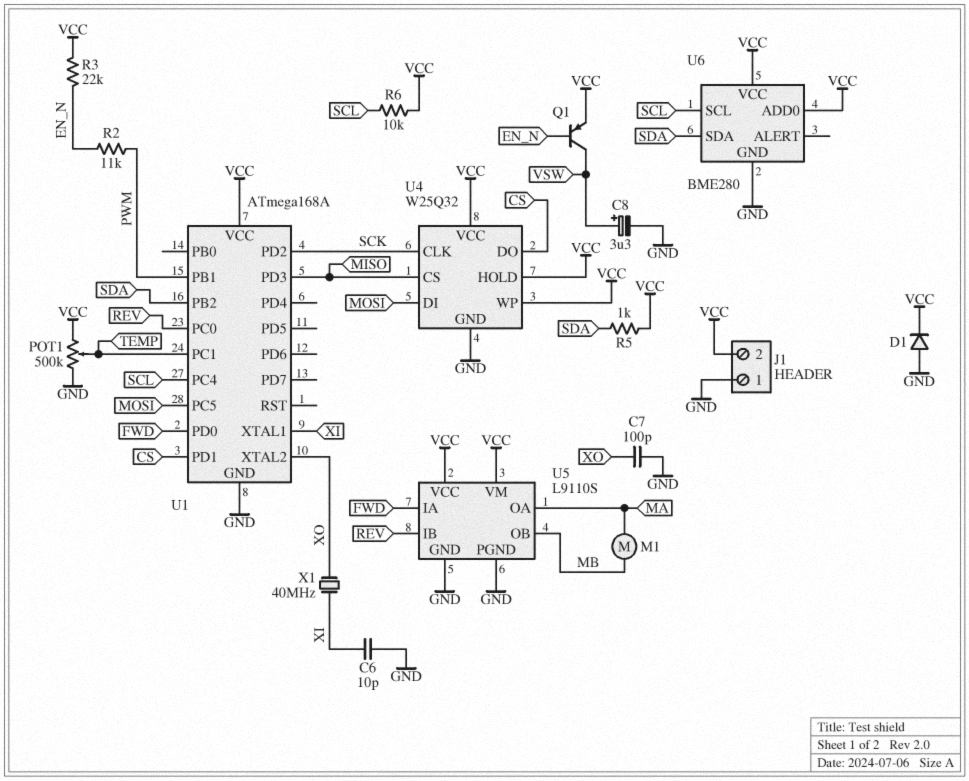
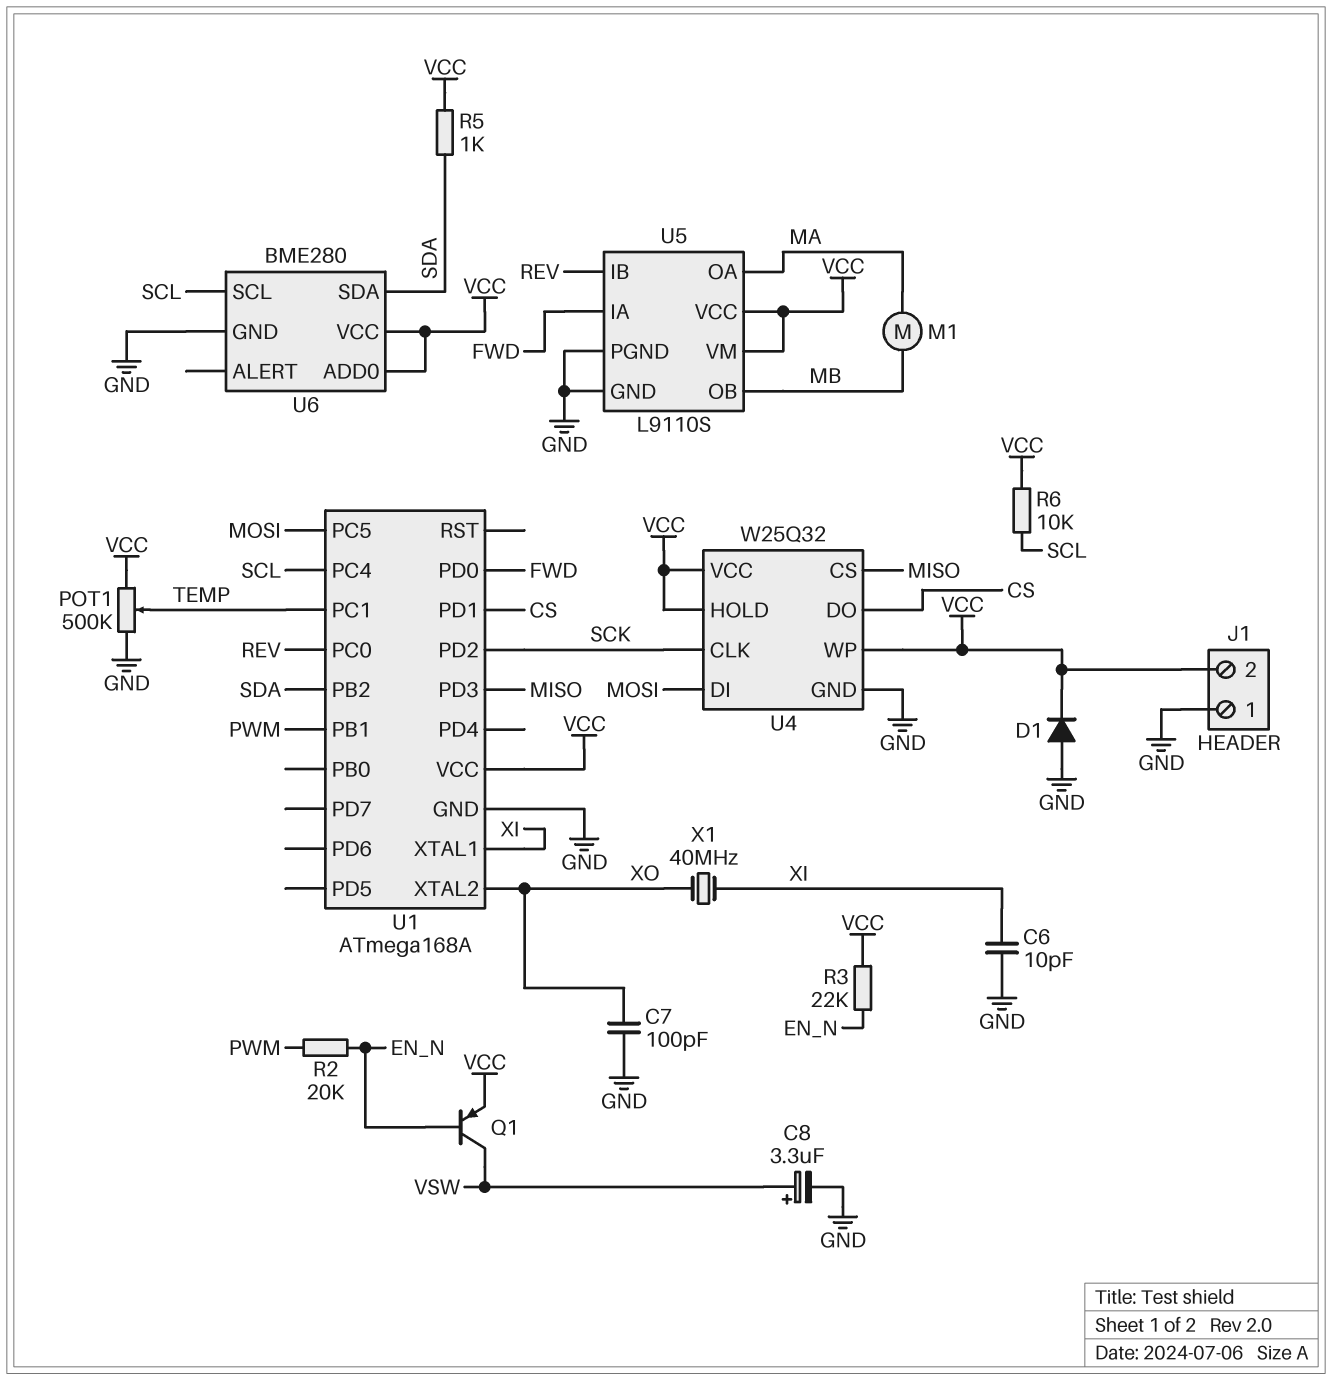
R2: 11k (EN_N, PWM) -> 20k (EN_N, PWM)

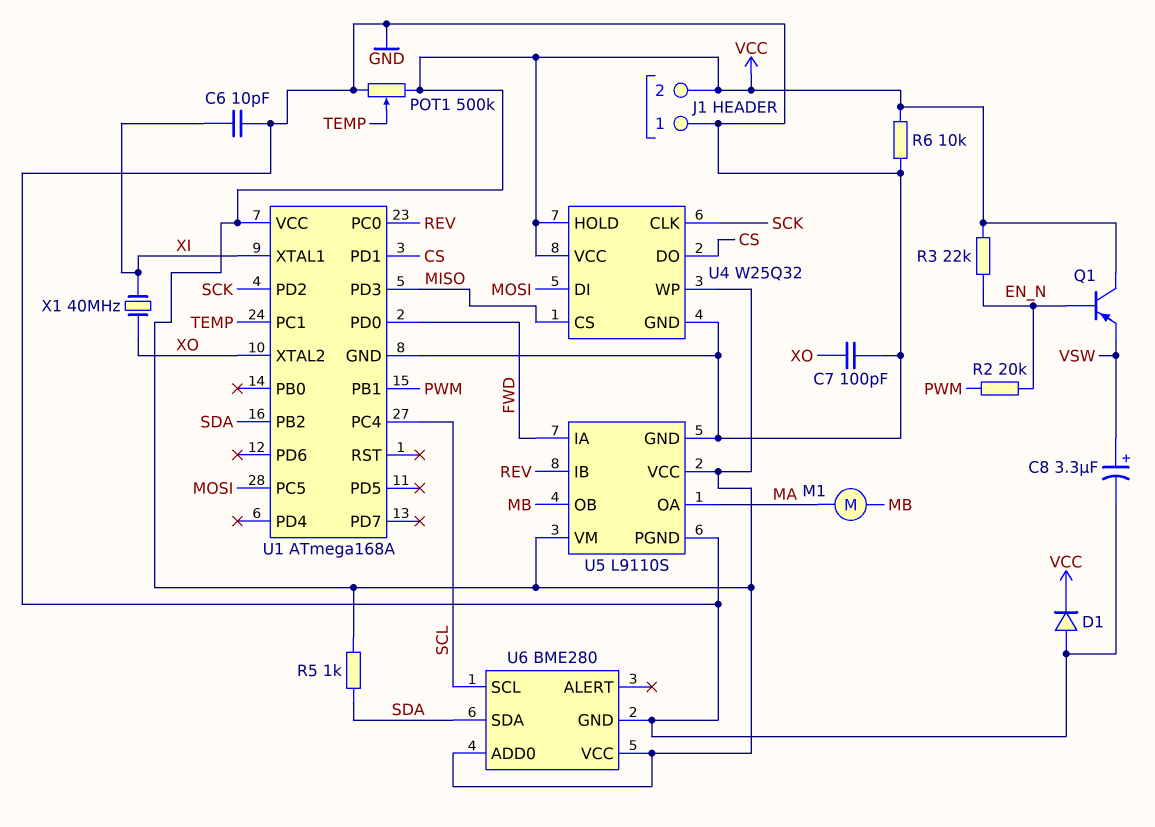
Q1: PNP (B EN_N, C VSW, E VCC) -> PNP (B EN_N, C VCC, E VSW)
R6: 10k (SCL, VCC) -> 10k (GND, VCC)

